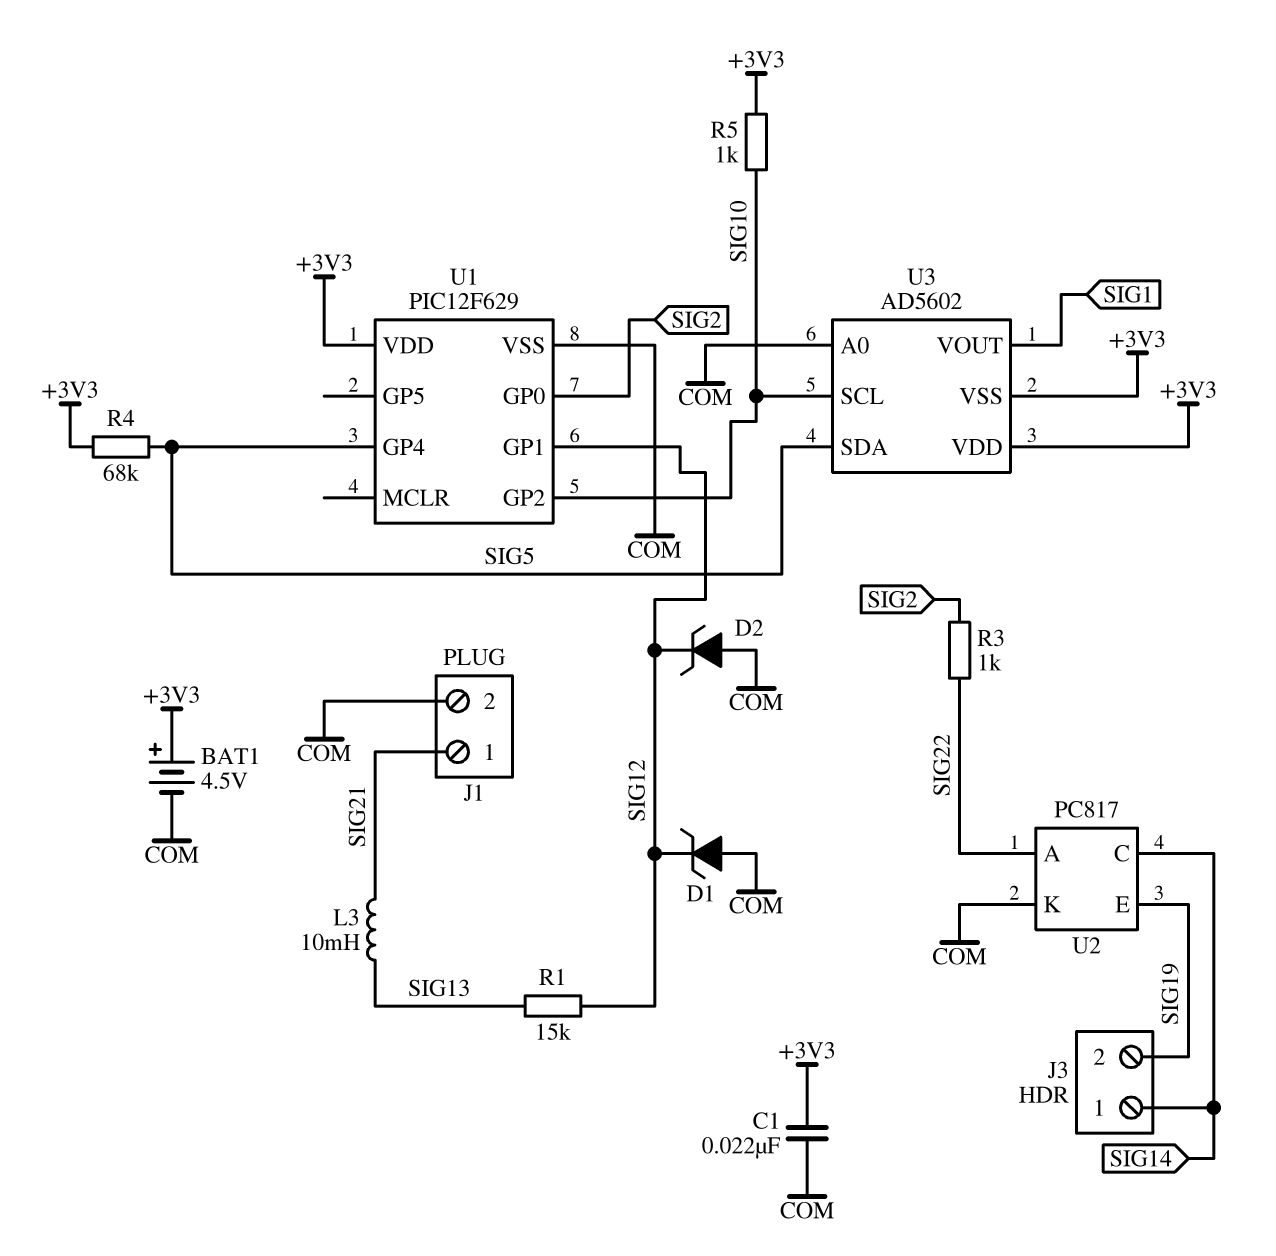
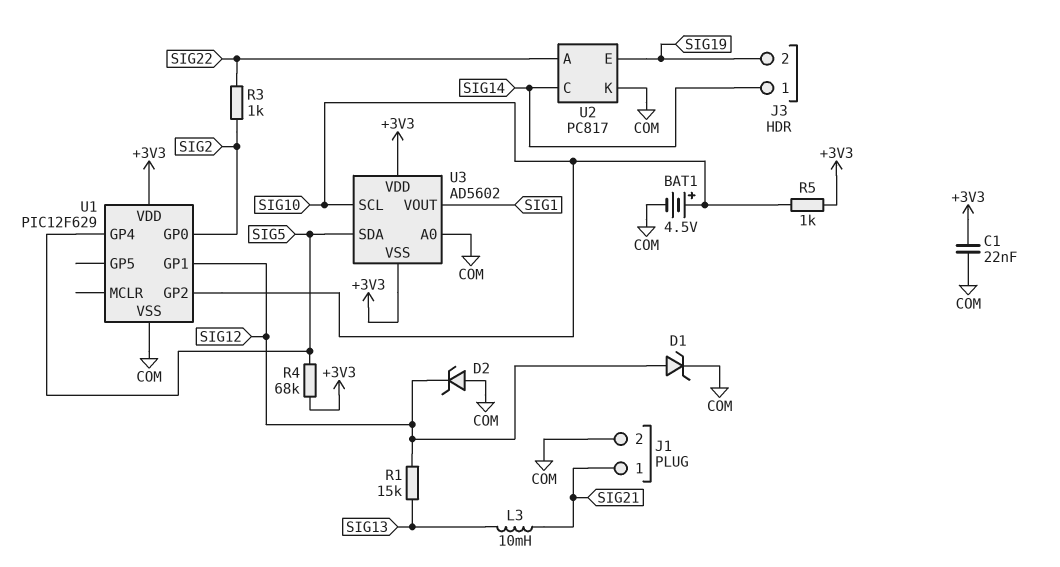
BAT1: 4.5V (plus +3V3, minus COM) -> 4.5V (plus SIG10, minus COM)
D1: zener (A COM, K SIG12) -> zener (A SIG12, K COM)

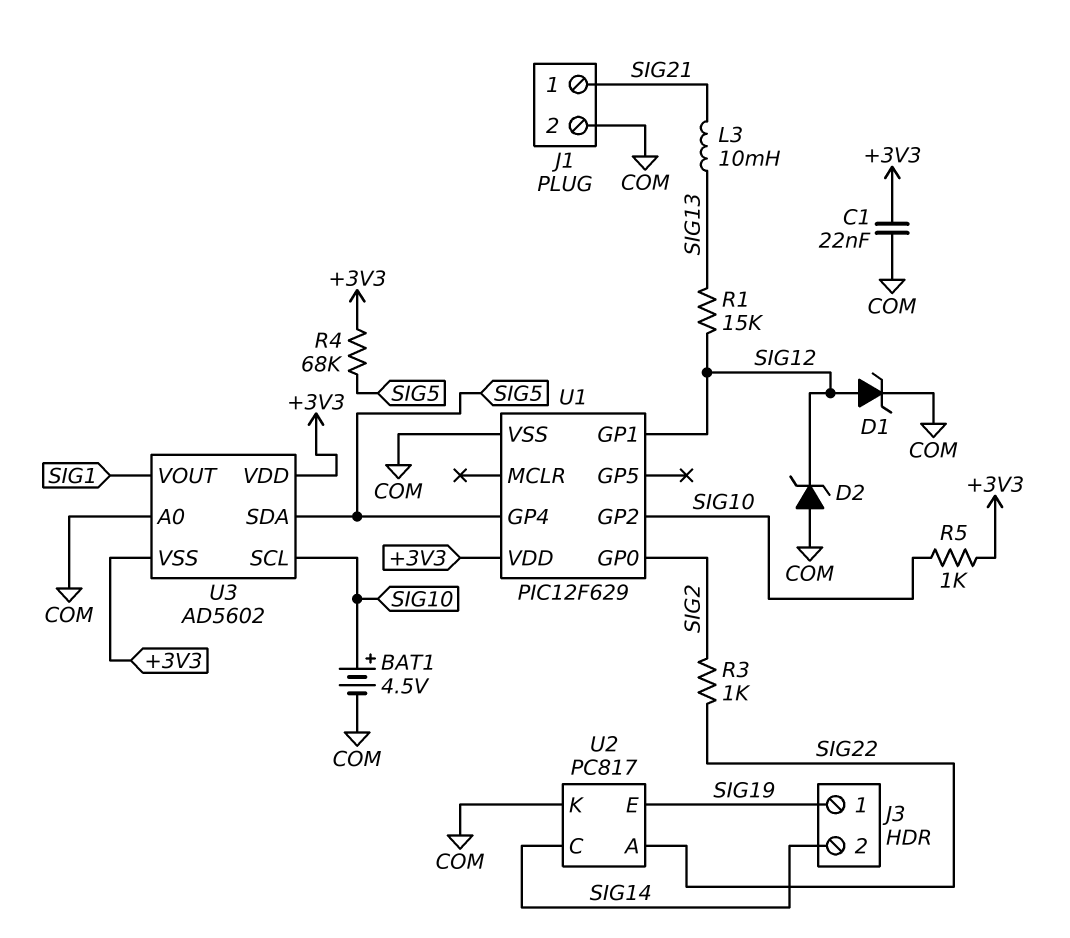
J3 pin 1: SIG14 -> SIG19
J3 pin 2: SIG19 -> SIG14

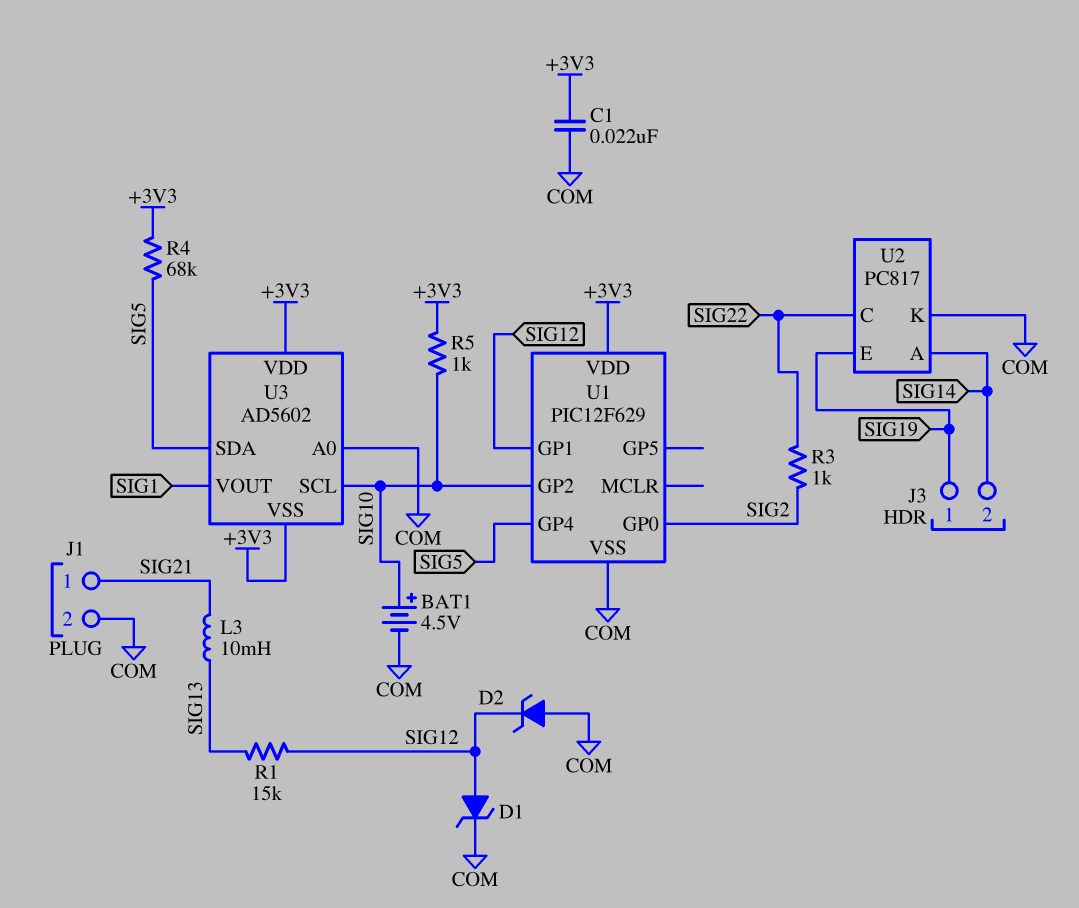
U2 pin A: SIG22 -> SIG14
U2 pin C: SIG14 -> SIG22

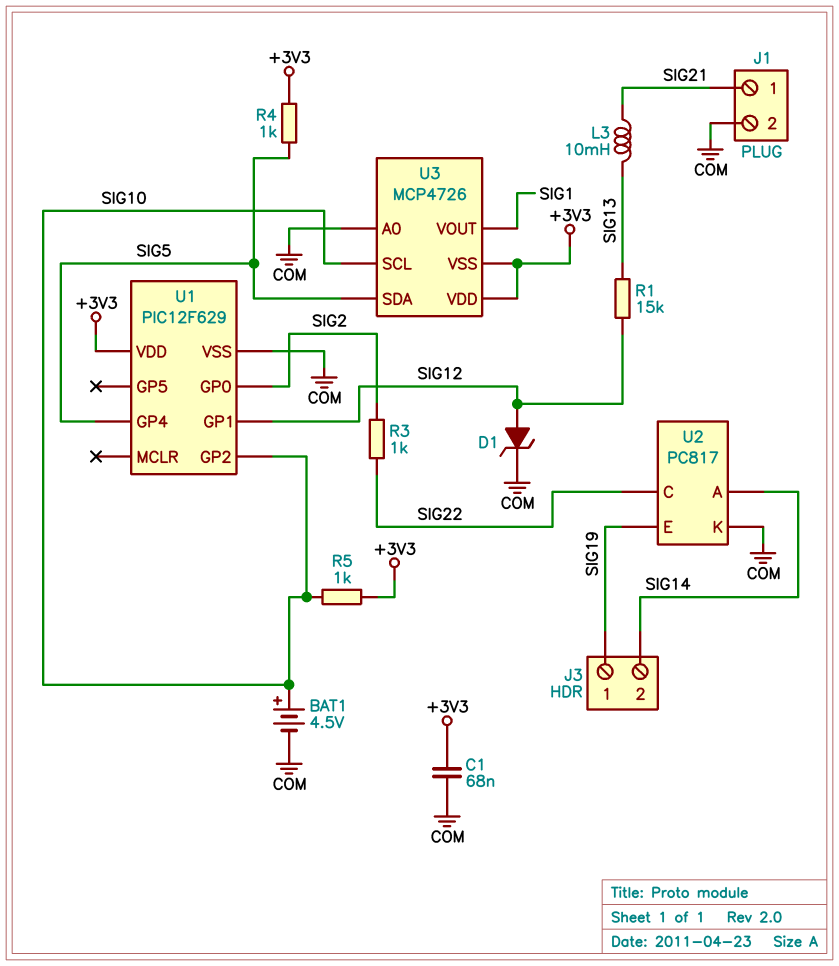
C1: 22nF (+3V3, COM) -> 68nF (+3V3, COM)
D2: zener (A COM, K SIG12) -> none
R4: 68k (+3V3, SIG5) -> 1k (+3V3, SIG5)
U3: AD5602 -> MCP4726

